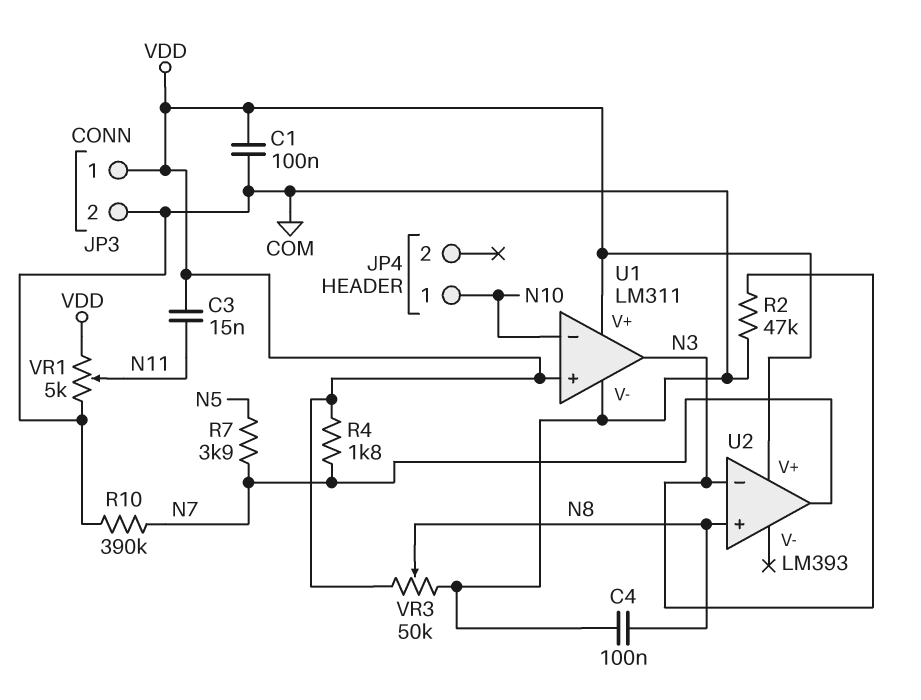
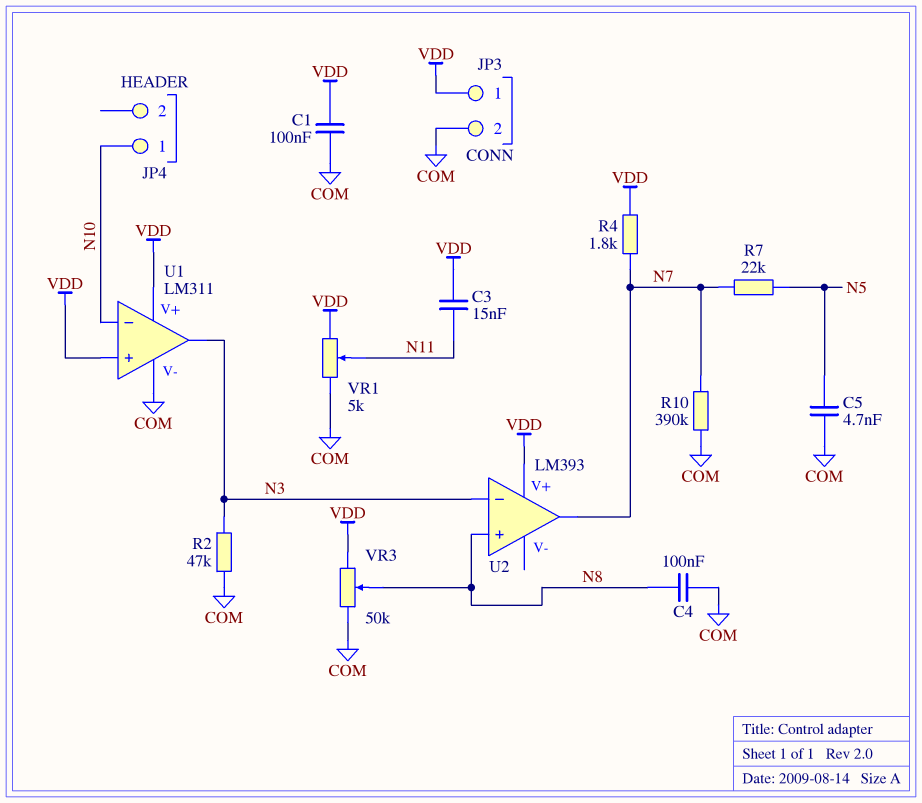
C5: none -> 4.7nF (COM, N5)
R7: 3.9k (N5, N7) -> 22k (N5, N7)

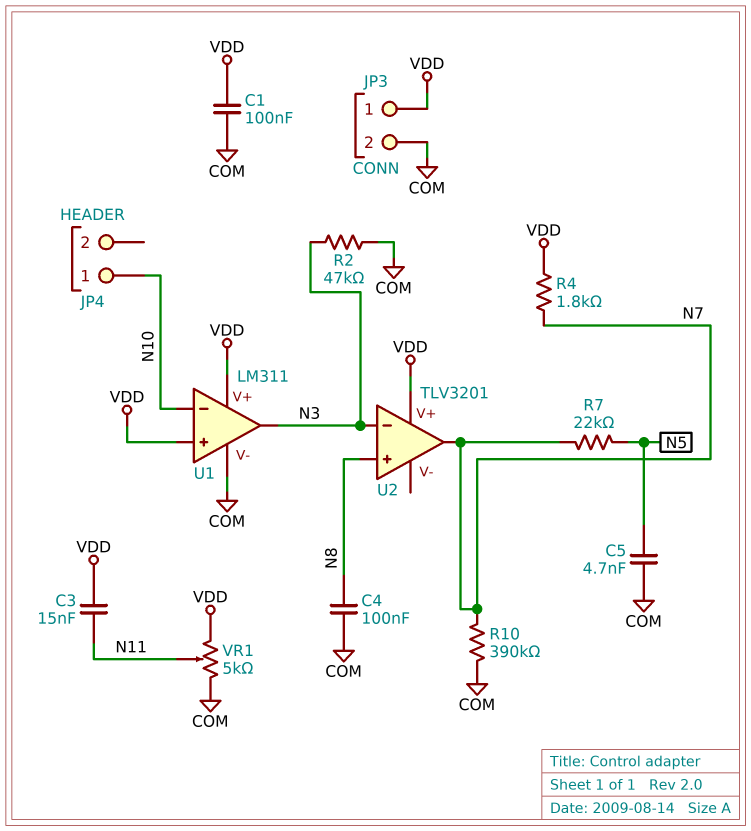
U2: LM393 -> TLV3201
VR3: 50k (COM, VDD, wiper N8) -> none

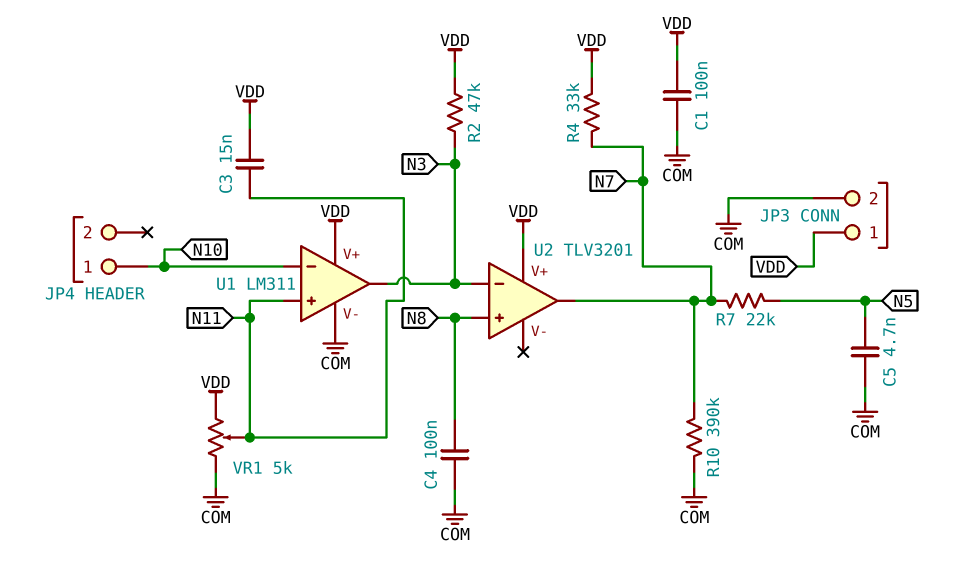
R2: 47k (COM, N3) -> 47k (N3, VDD)
R4: 1.8k (N7, VDD) -> 33k (N7, VDD)
U1 pin in+: VDD -> N11

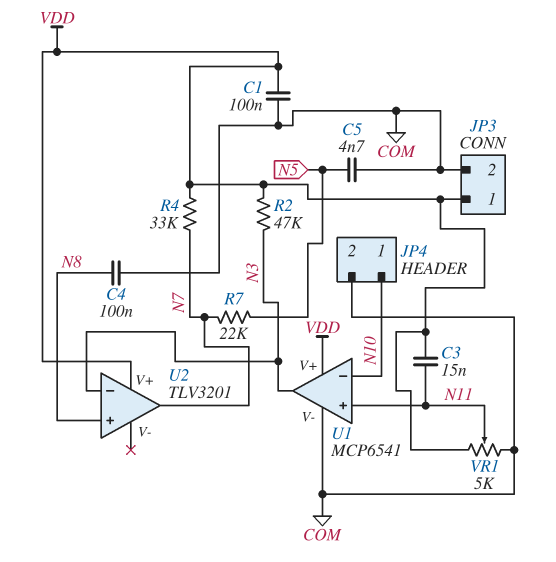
JP4 pin 2: none -> COM
R10: 390k (COM, N7) -> none
U1: LM311 -> MCP6541

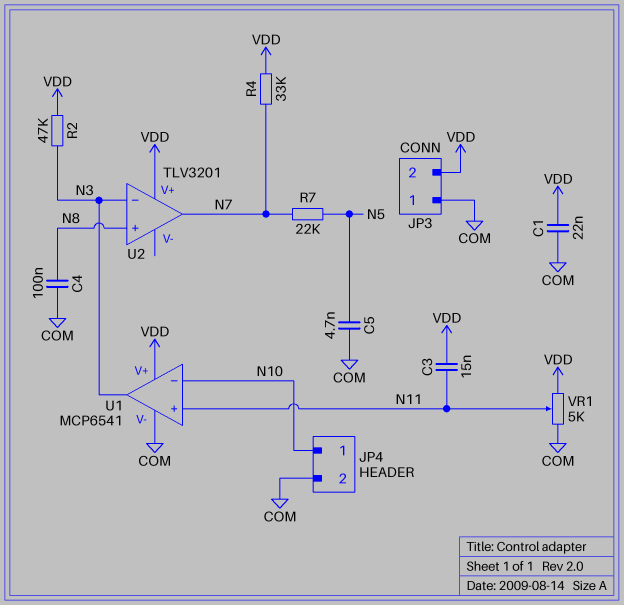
C1: 100nF (COM, VDD) -> 22nF (COM, VDD)
JP3 pin 1: VDD -> COM
JP3 pin 2: COM -> VDD

